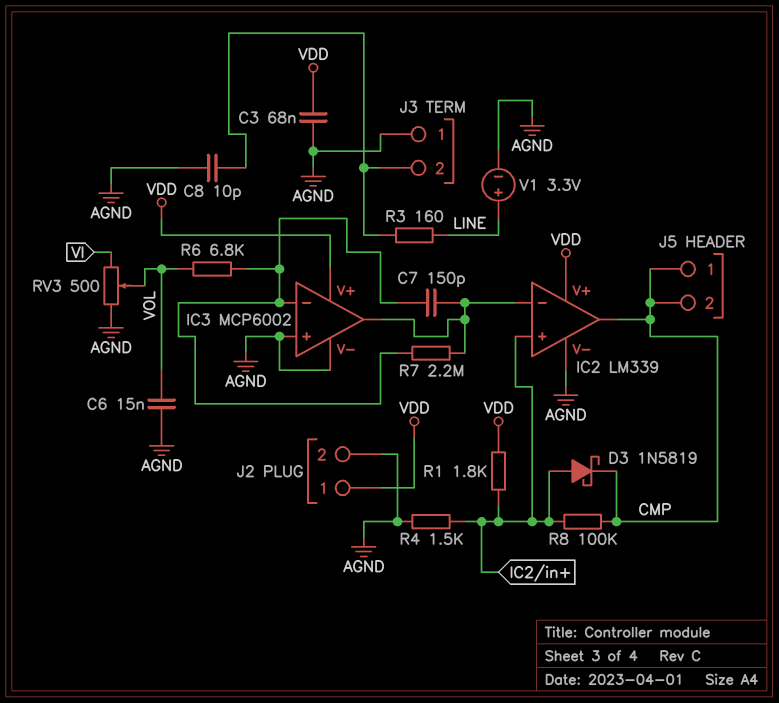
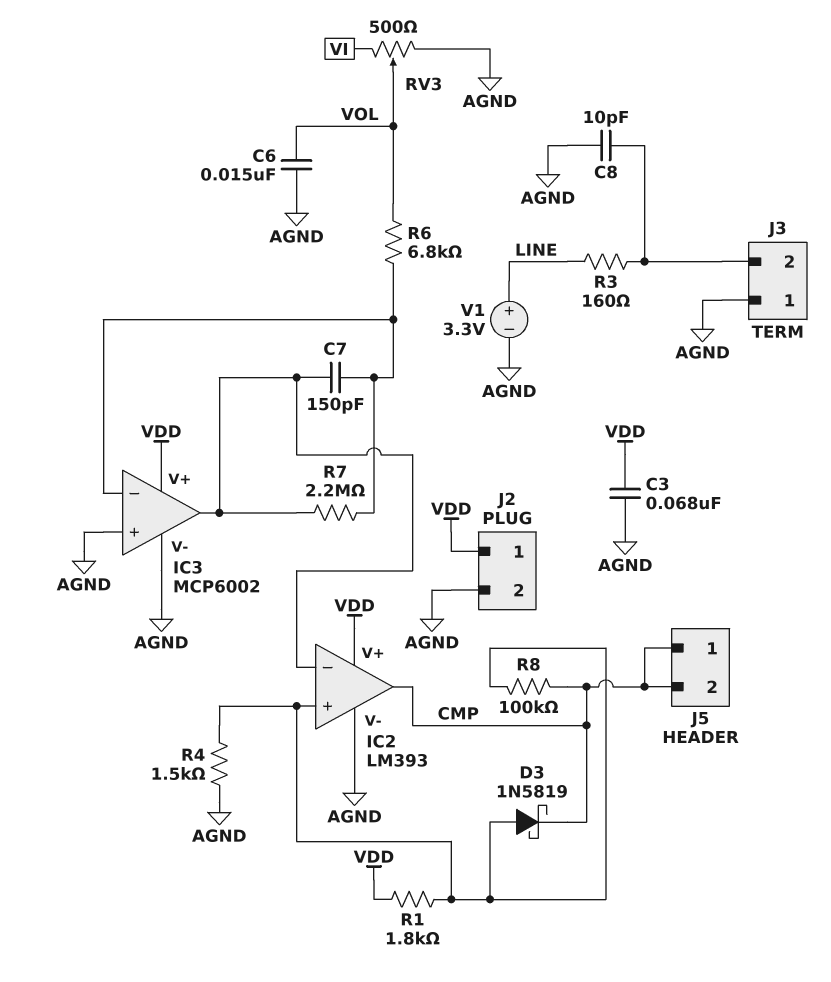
IC2: LM339 -> LM393

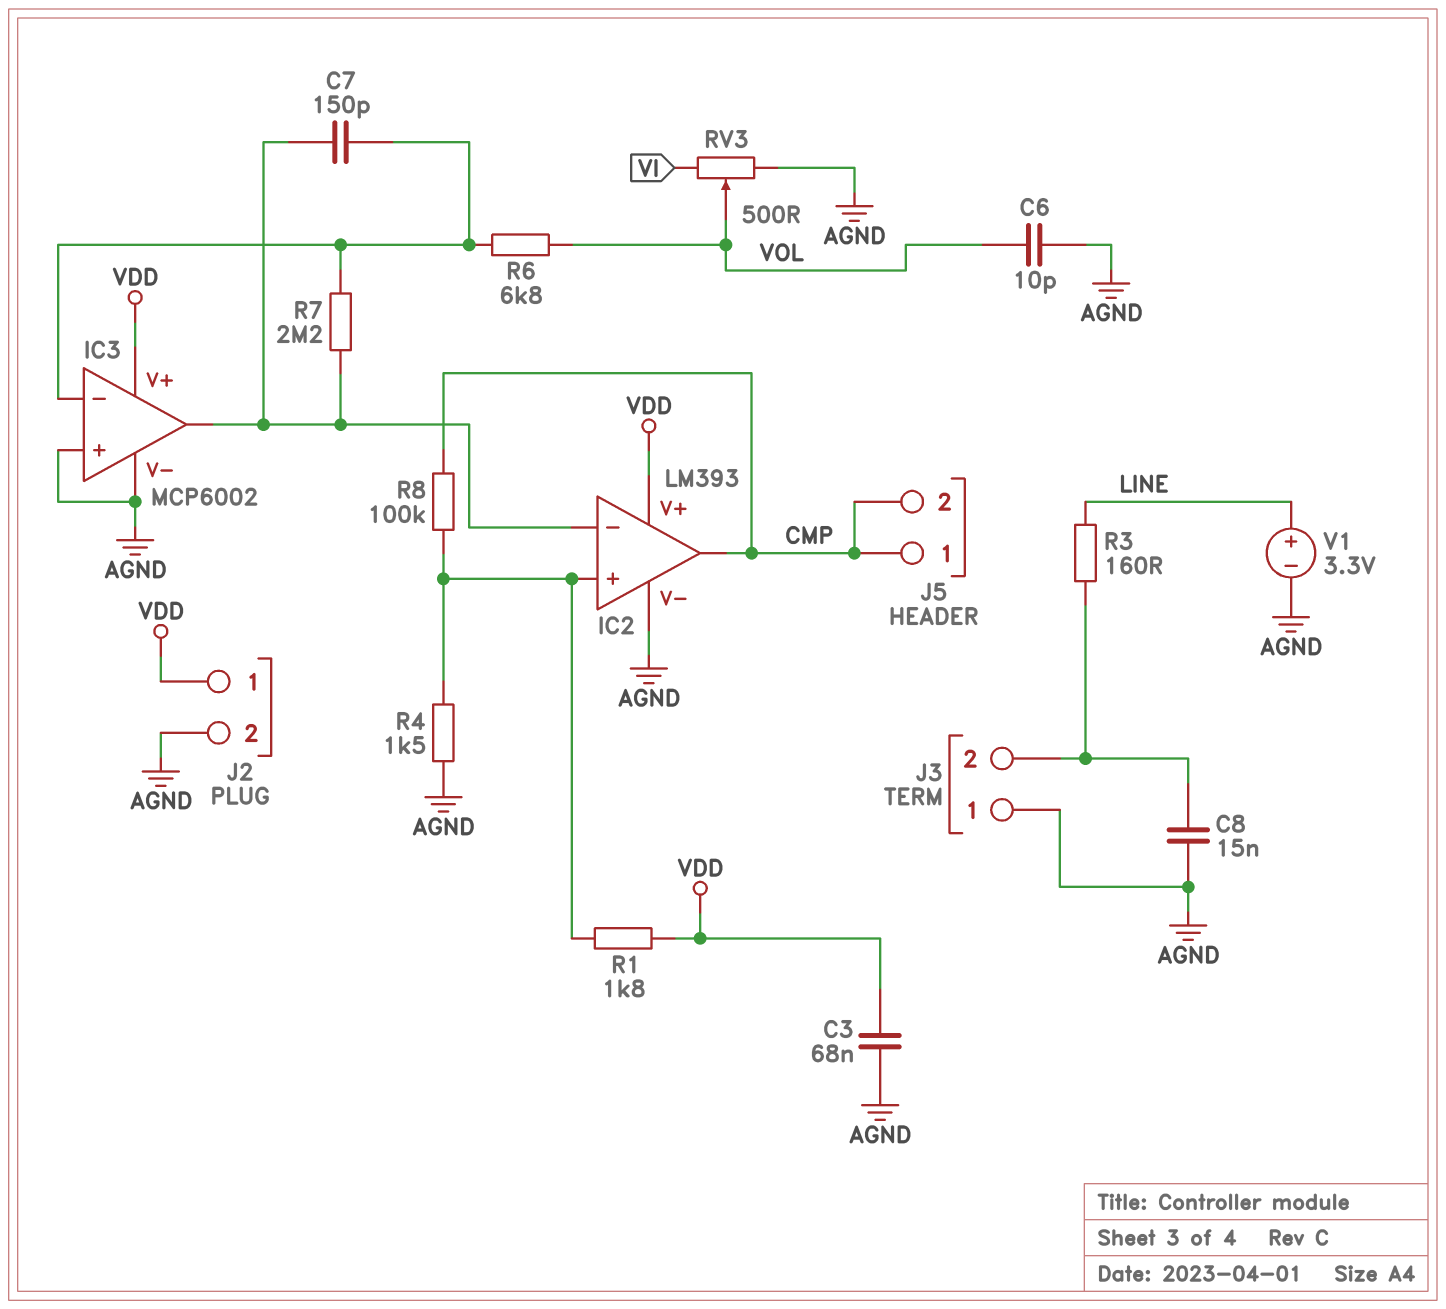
C6: 15nF (AGND, VOL) -> 10pF (AGND, VOL)
C8: 10pF (AGND, J3/2) -> 15nF (AGND, J3/2)
D3: schottky 1N5819 (A IC2/in+, K CMP) -> none

